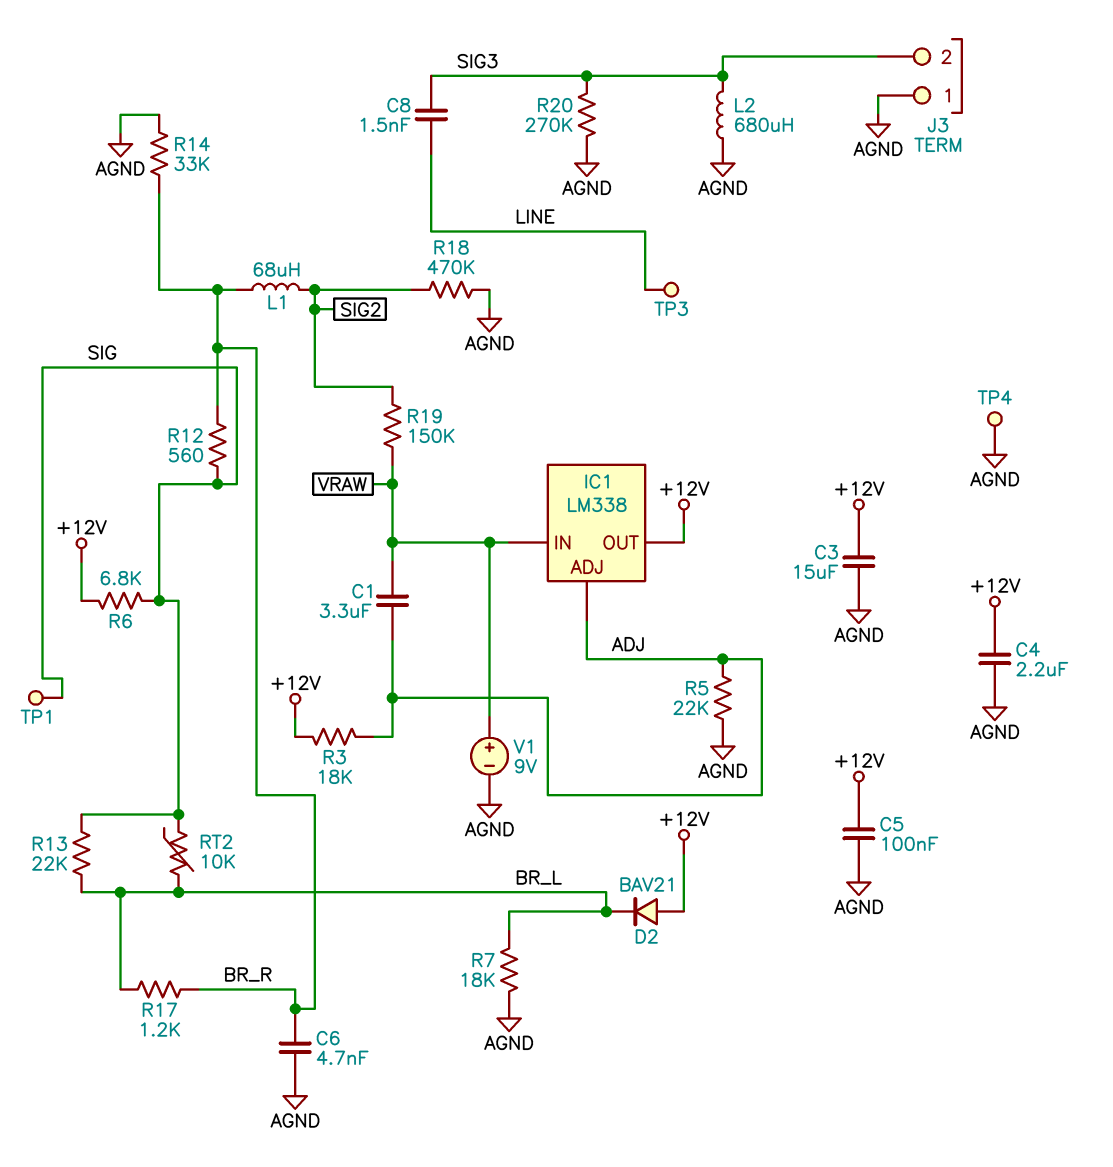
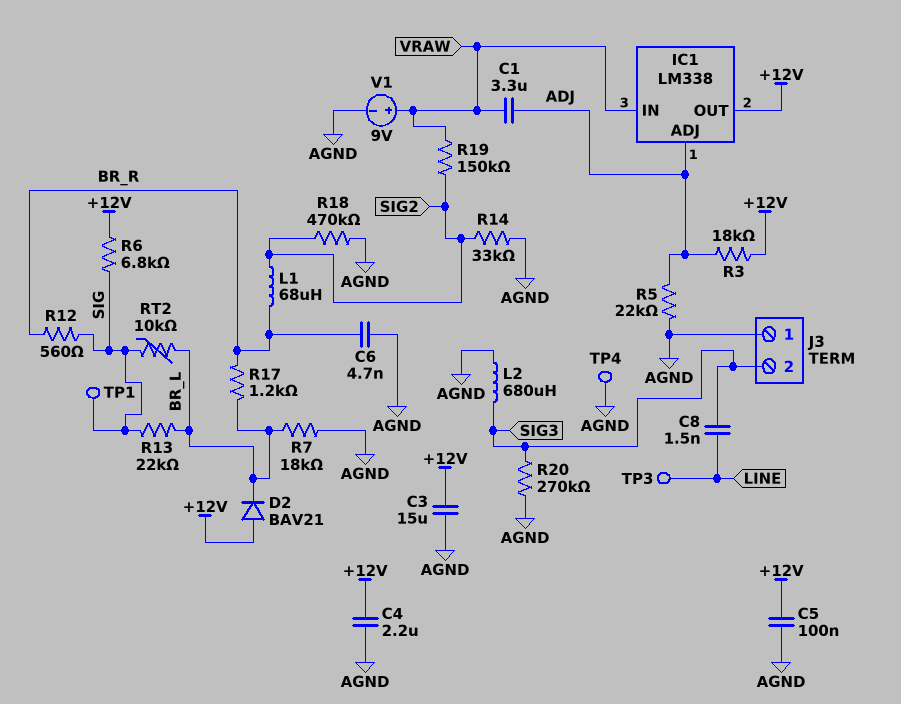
R14: 33k (AGND, BR_R) -> 33k (AGND, SIG2)

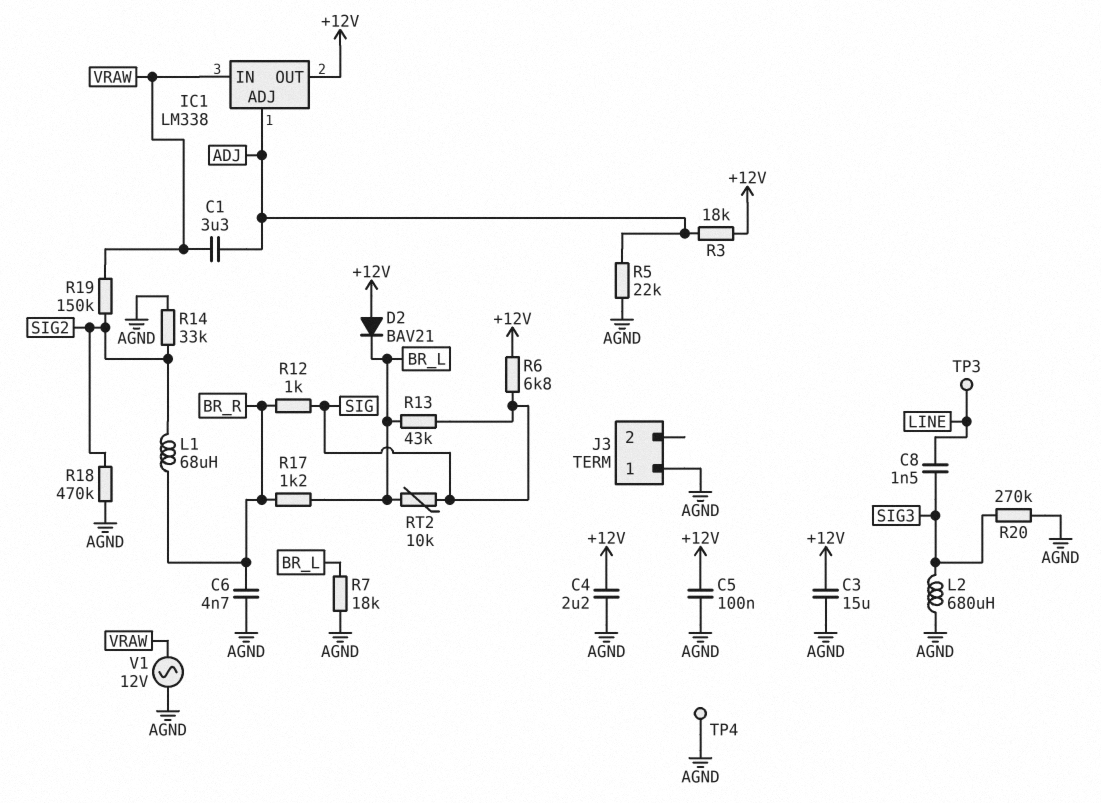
J3 pin 2: SIG3 -> none
R12: 560 (BR_R, SIG) -> 1k (BR_R, SIG)
R13: 22k (BR_L, SIG) -> 43k (BR_L, SIG)
TP1: test point (SIG) -> none
V1: 9V (plus VRAW, minus AGND) -> AC 12V (AGND, VRAW)

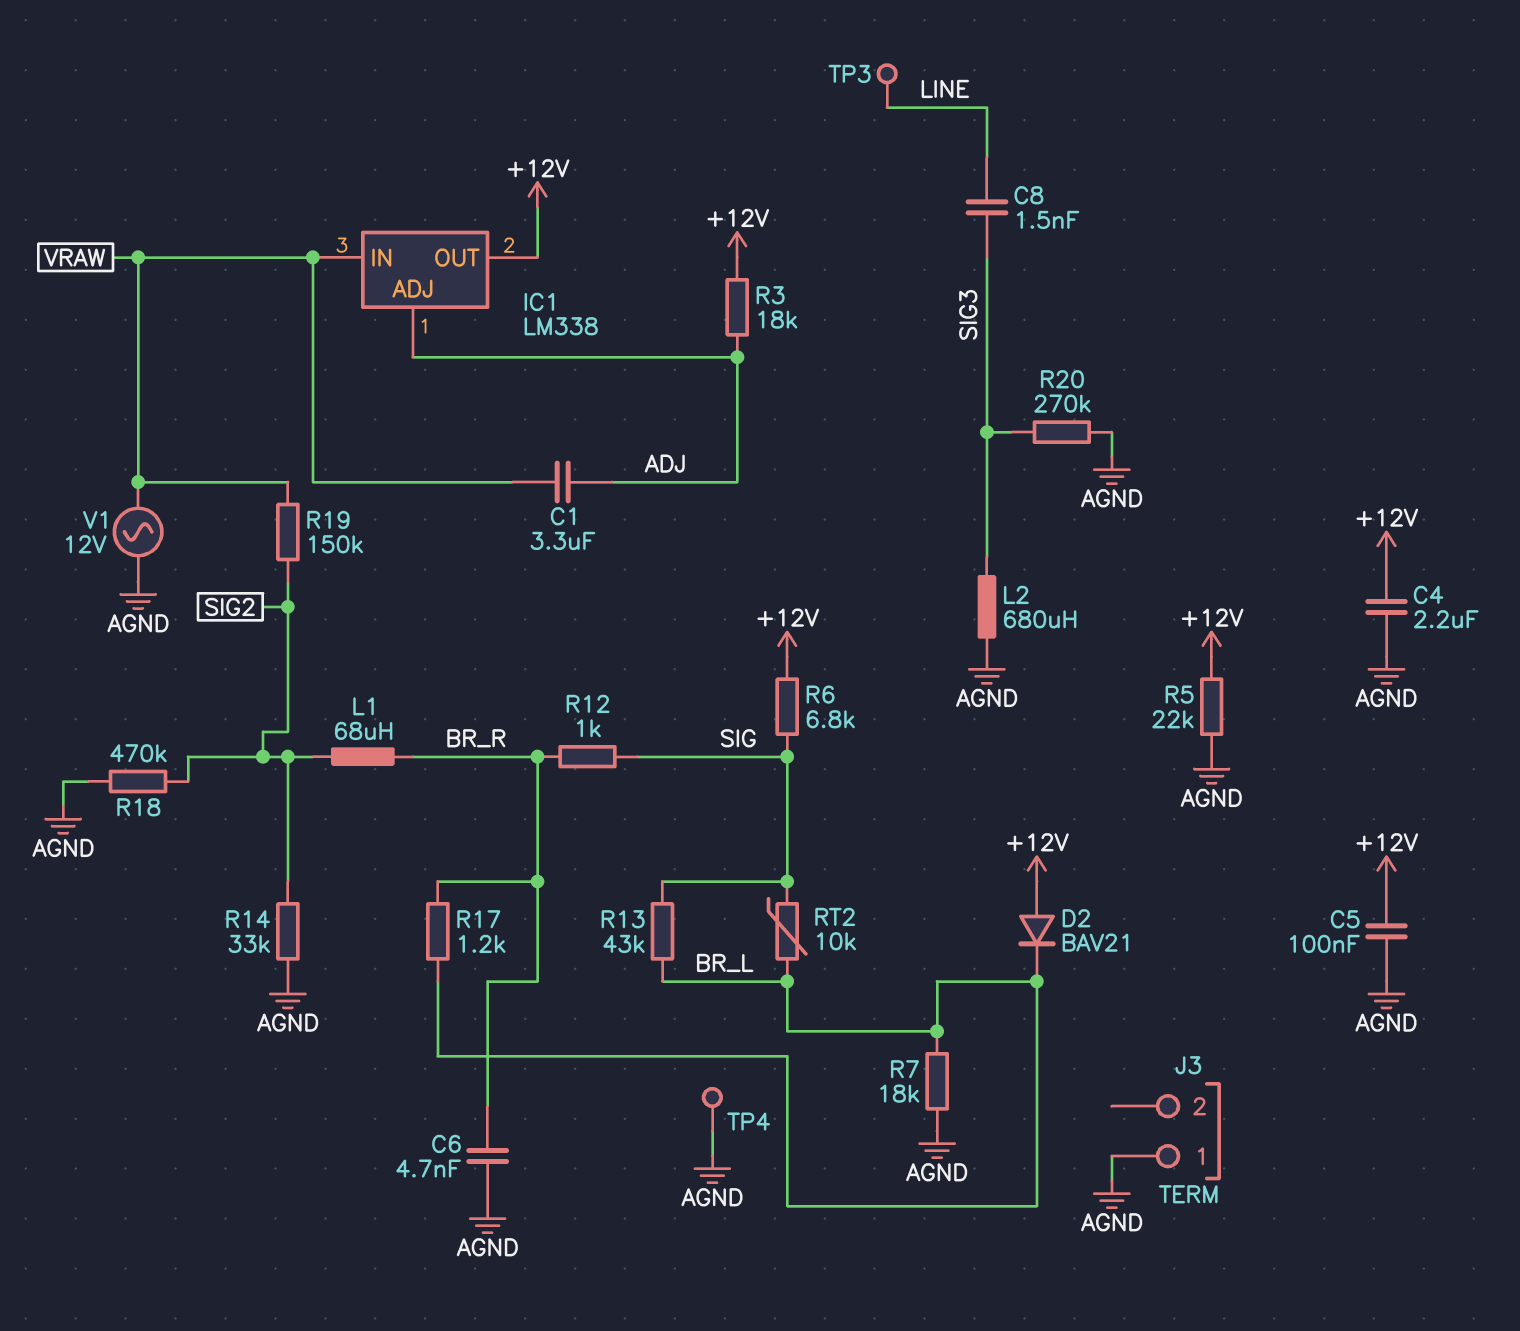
C3: 15uF (+12V, AGND) -> none
R5: 22k (ADJ, AGND) -> 22k (+12V, AGND)

